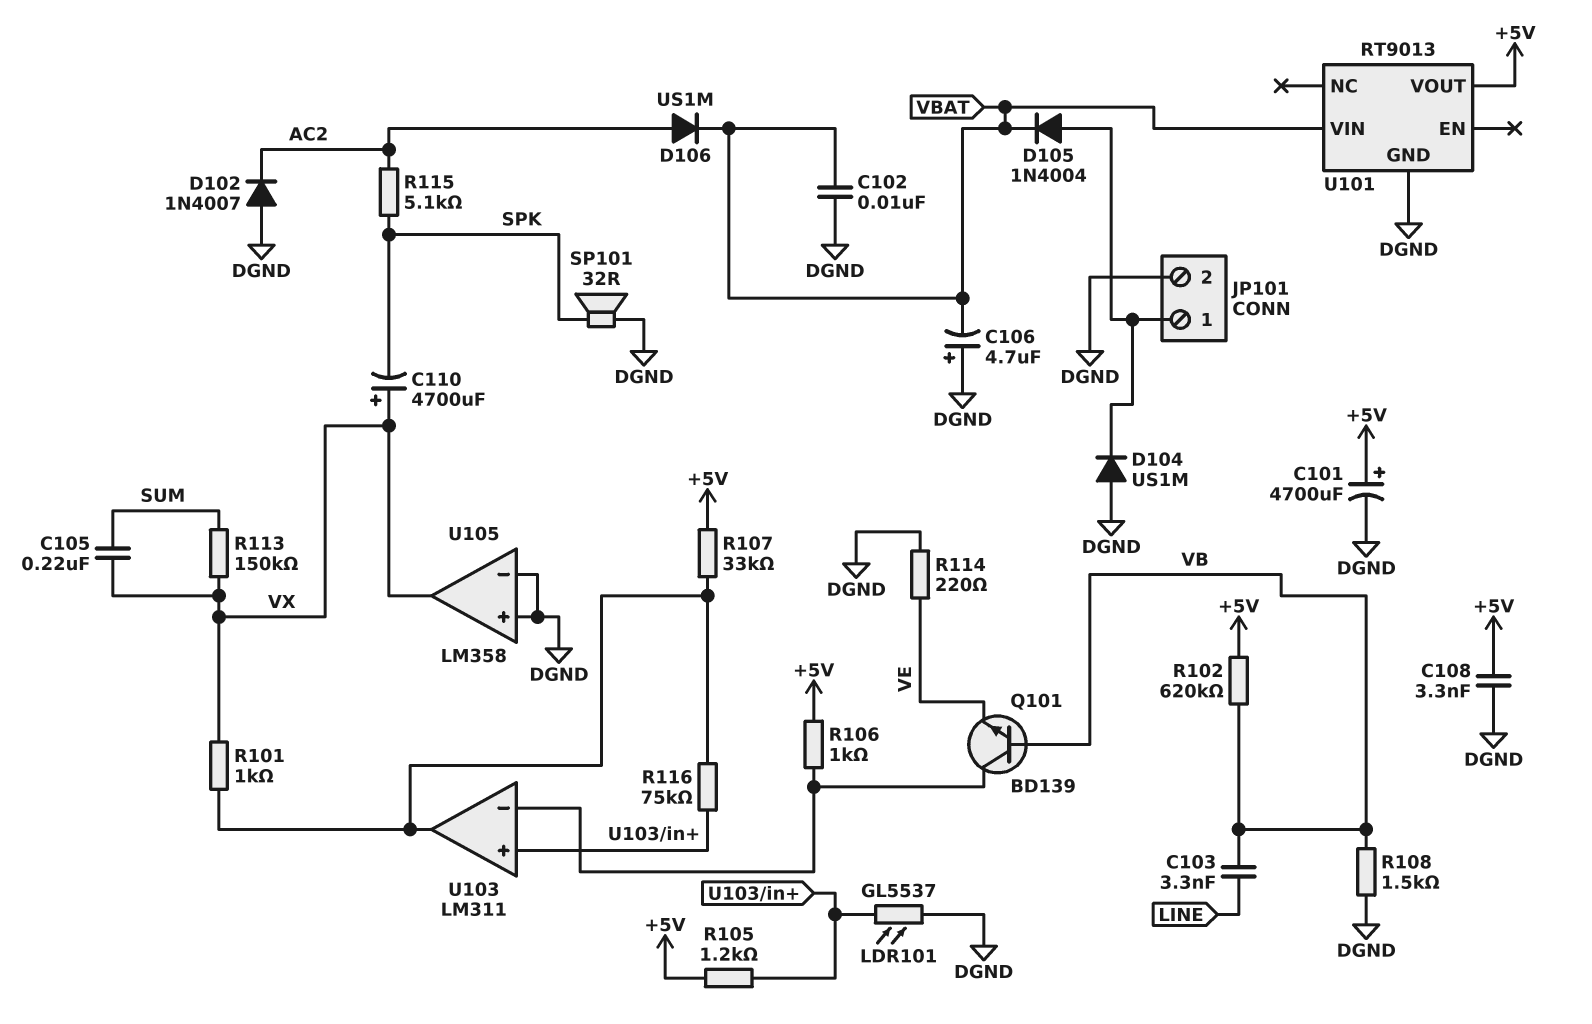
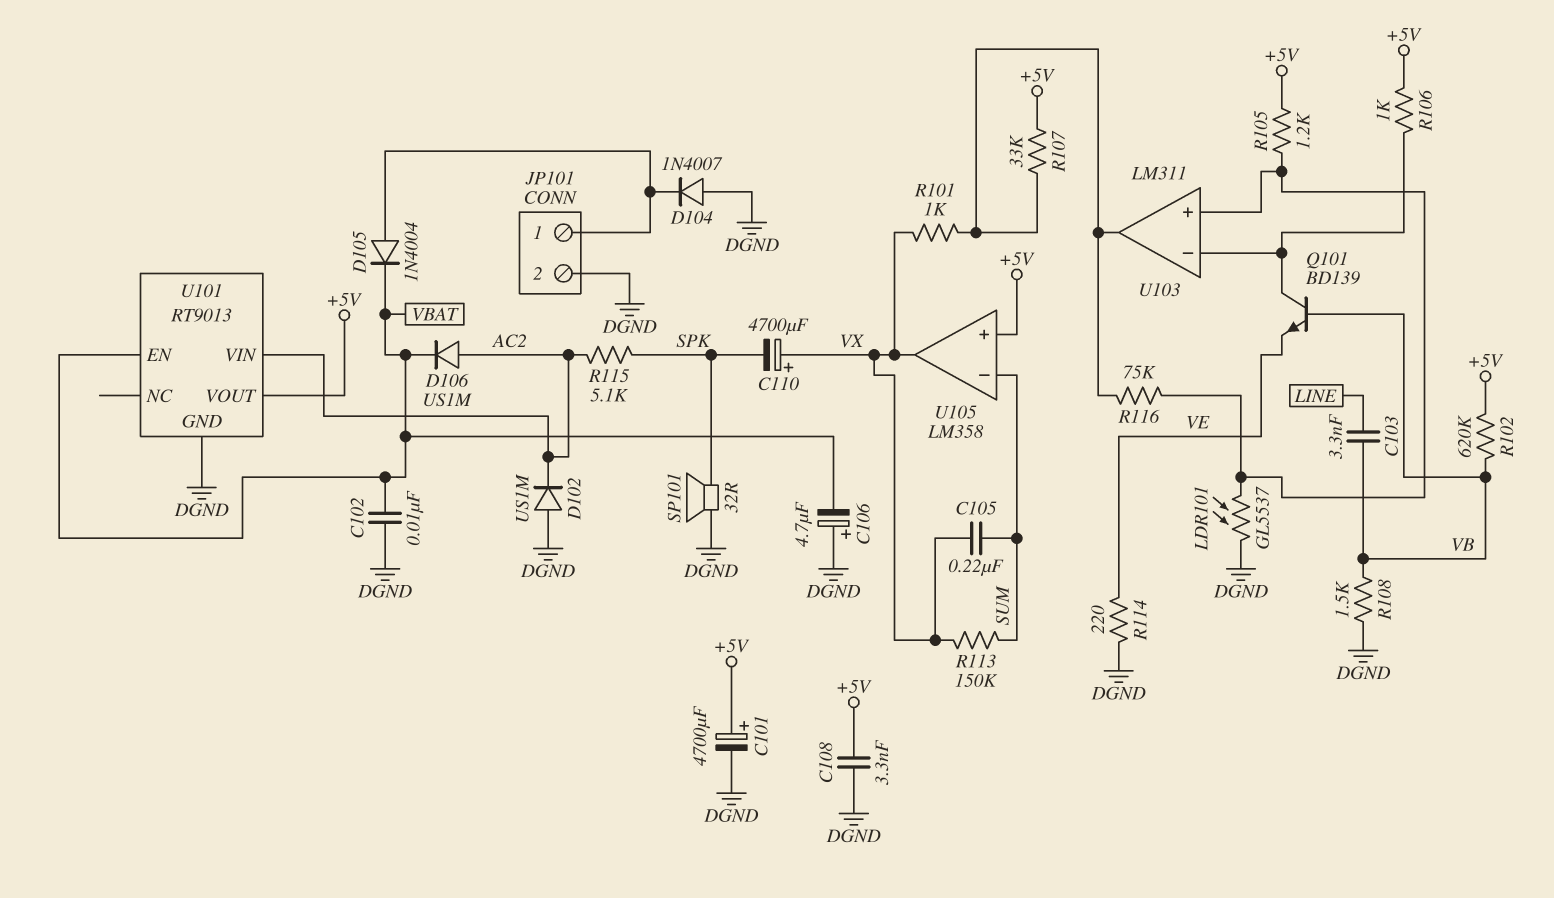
D102: diode 1N4007 (A DGND, K AC2) -> diode US1M (A DGND, K AC2)
D104: diode US1M (A DGND, K JP101/1) -> diode 1N4007 (A DGND, K JP101/1)
U101 pin EN: none -> VBAT
U101 pin VIN: VBAT -> AC2
U105 pin in+: DGND -> +5V
U105 pin in-: DGND -> SUM

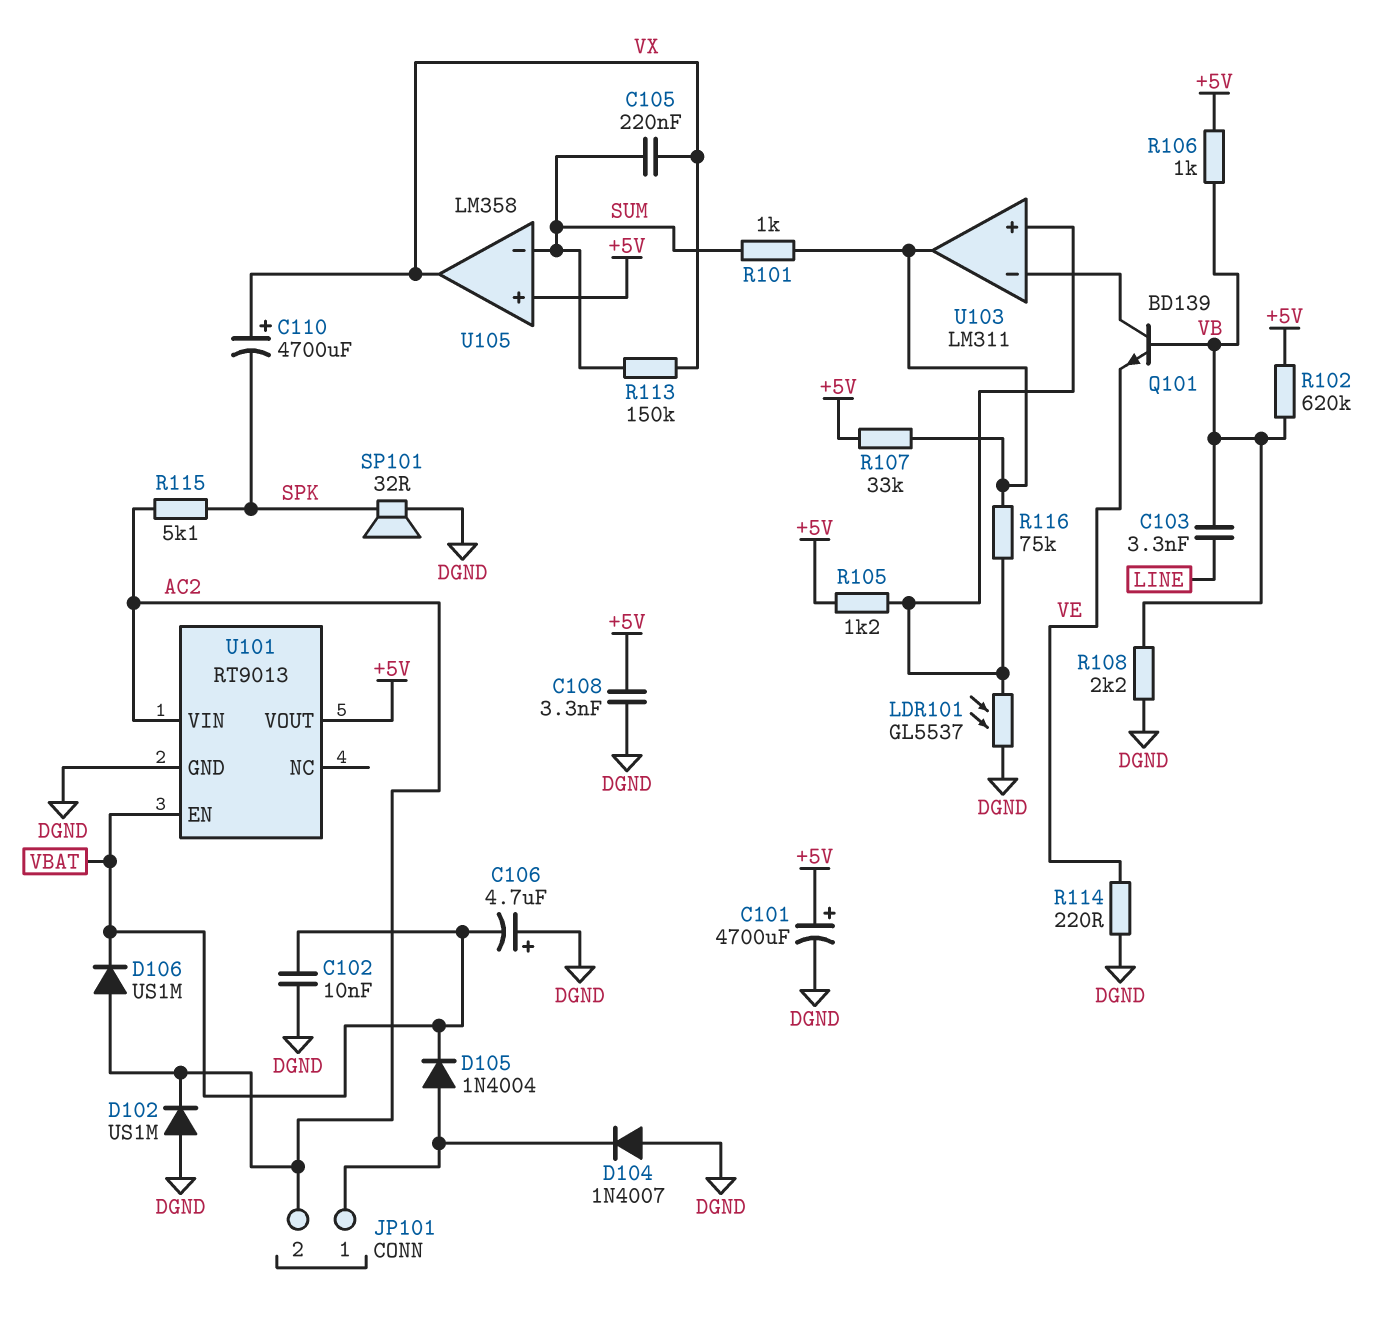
JP101 pin 2: DGND -> AC2
R101: 1k (U103/out, VX) -> 1k (SUM, U103/out)
R106: 1k (+5V, U103/in-) -> 1k (+5V, VB)
R108: 1.5k (DGND, VB) -> 2.2k (DGND, VB)

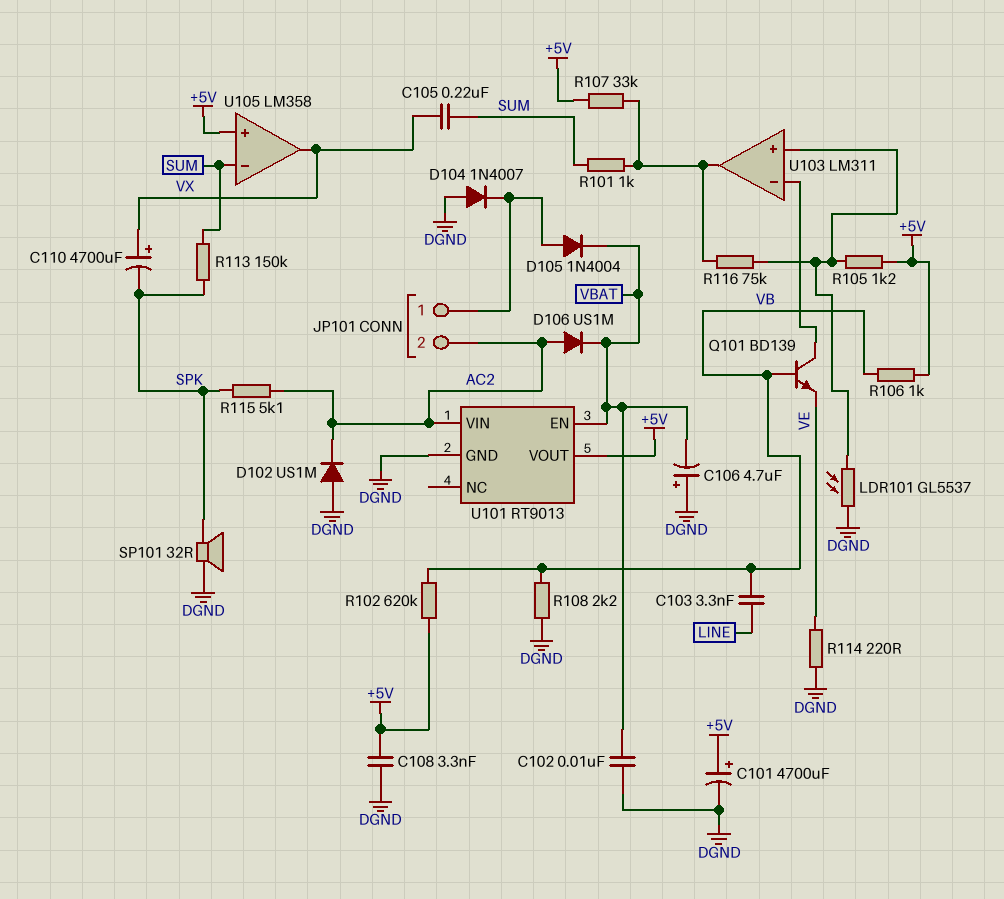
R113: 150k (SUM, VX) -> 150k (SPK, SUM)

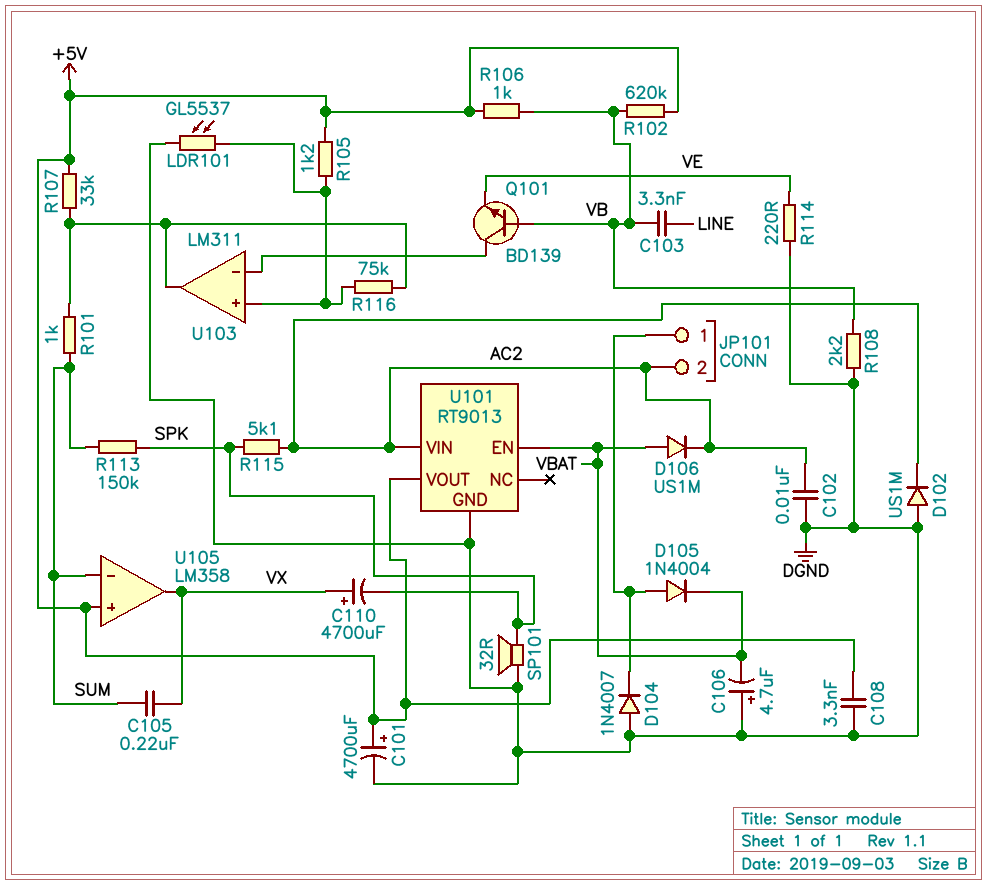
C102: 10nF (DGND, VBAT) -> 10nF (AC2, DGND)
D106: diode US1M (A AC2, K VBAT) -> diode US1M (A VBAT, K AC2)

